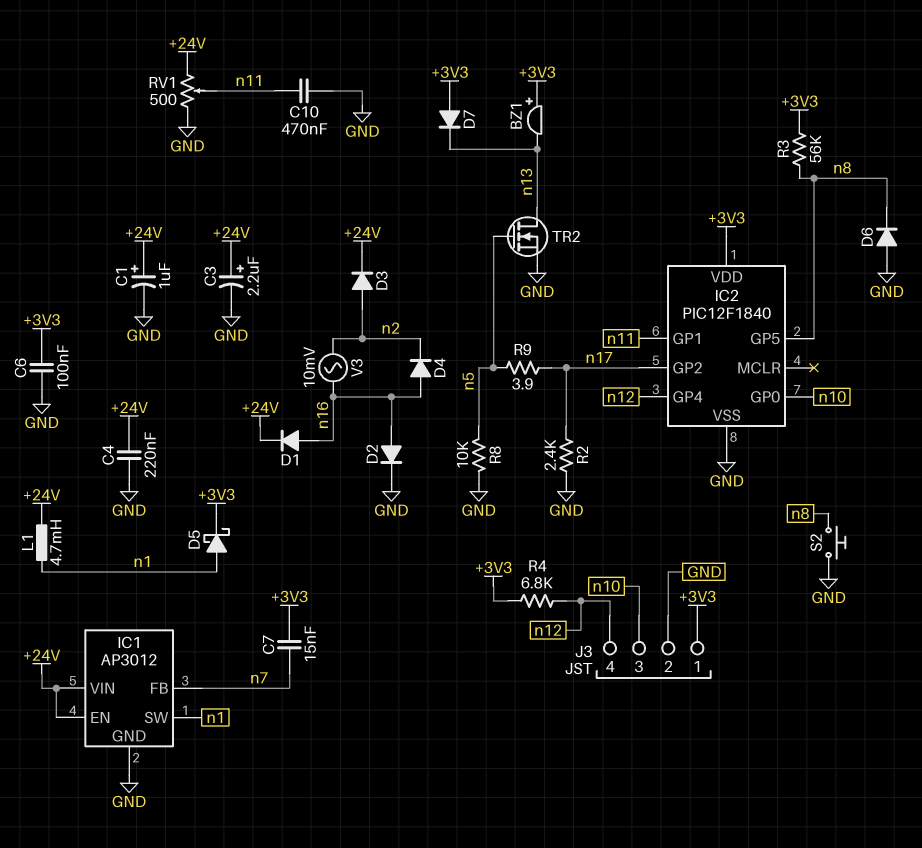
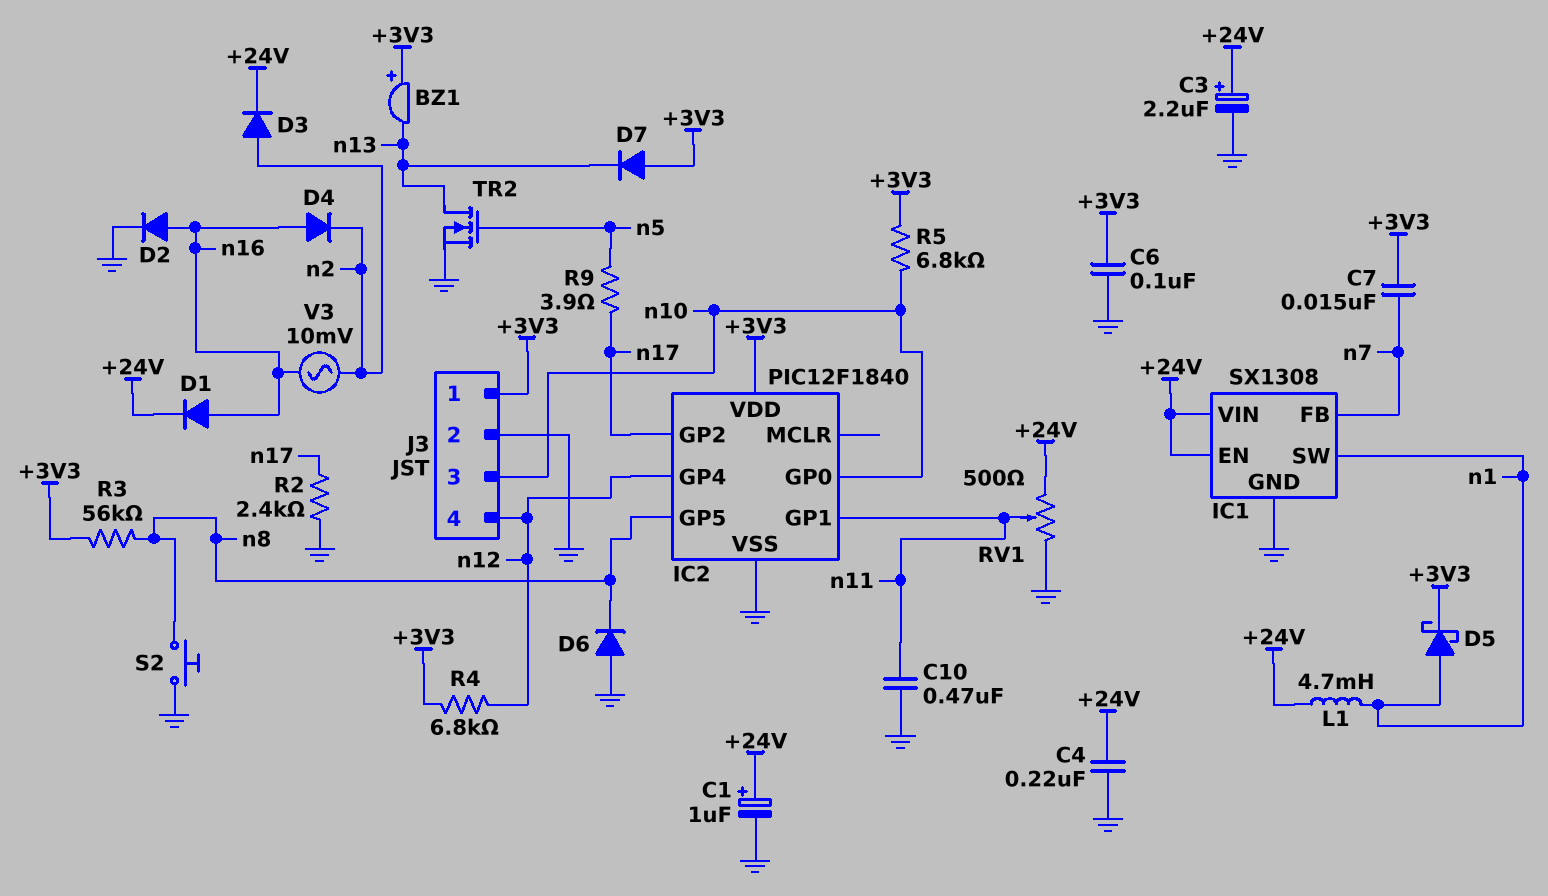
IC1: AP3012 -> SX1308
R5: none -> 6.8k (+3V3, n10)
R8: 10k (GND, n5) -> none

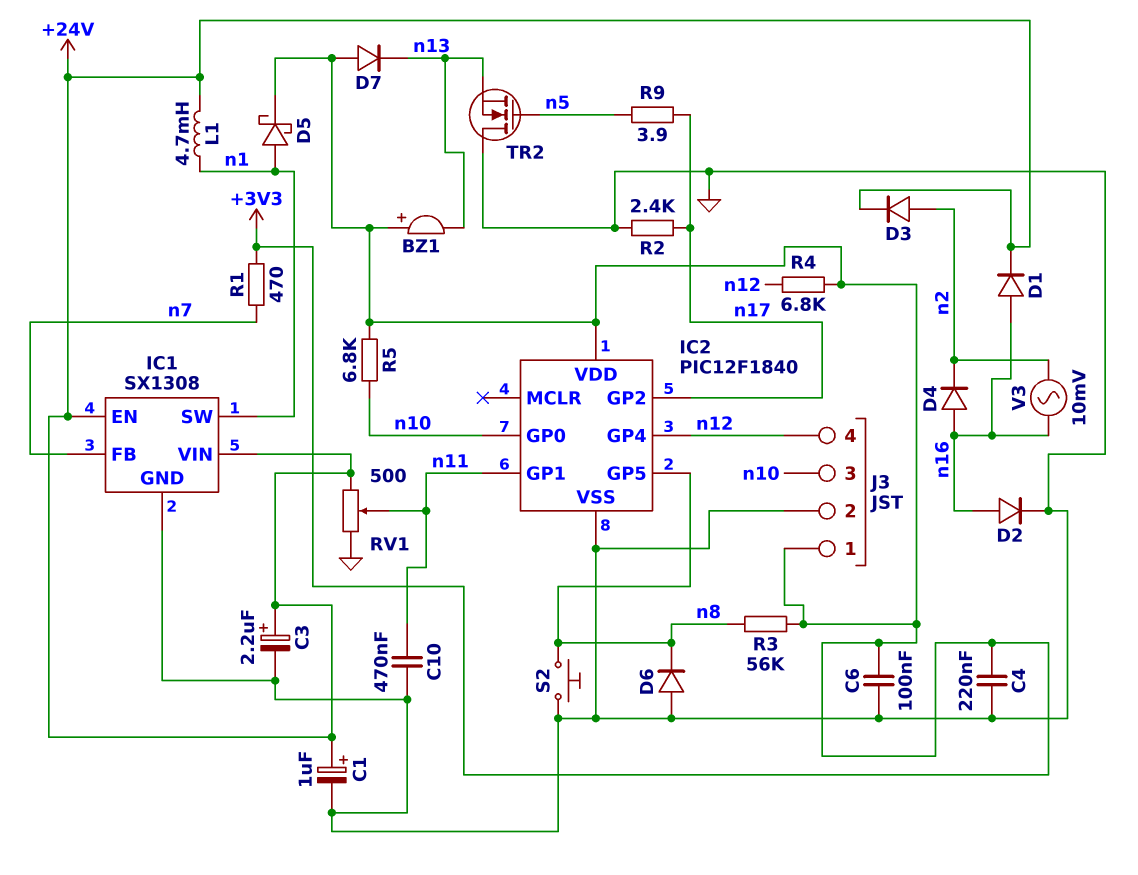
C4: 220nF (+24V, GND) -> 220nF (+3V3, GND)
C7: 15nF (+3V3, n7) -> none
R1: none -> 470 (+3V3, n7)
TR2: NMOS (G n5, D n13, S GND) -> NMOS (G n5, D GND, S n13)

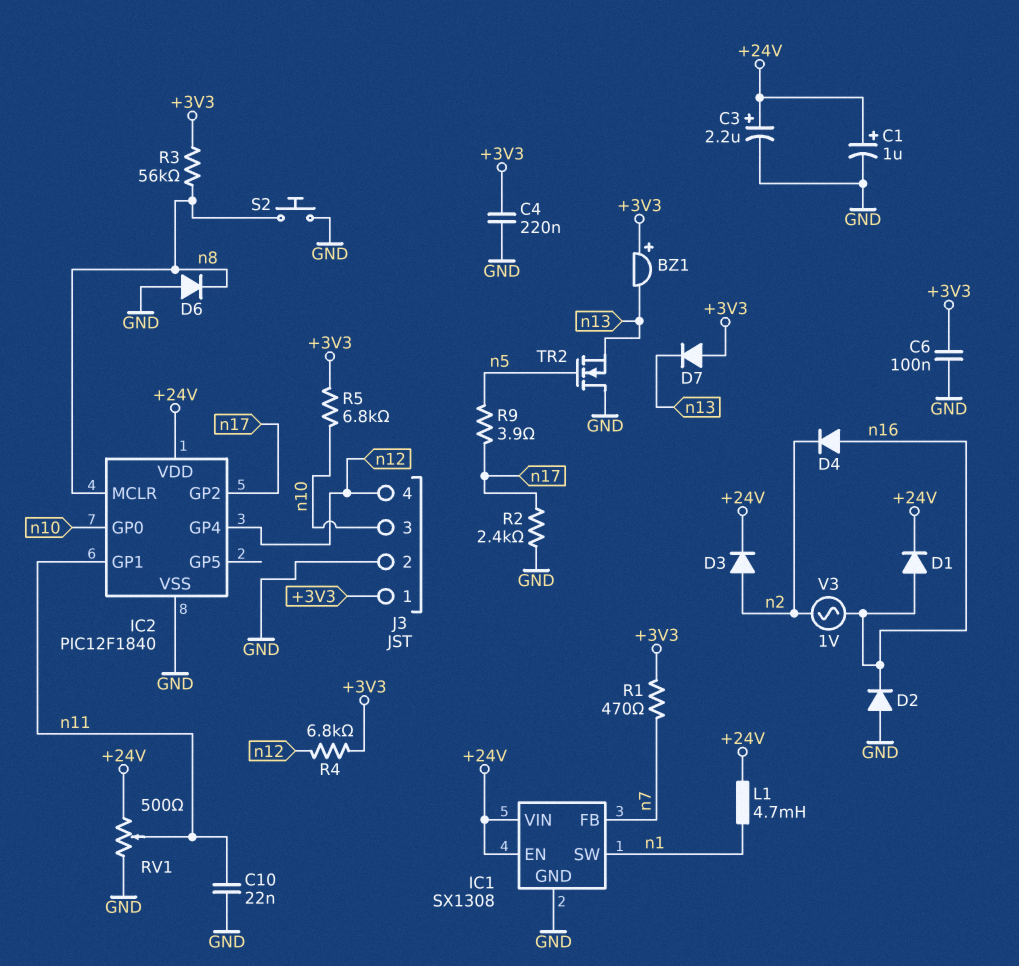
C10: 470nF (GND, n11) -> 22nF (GND, n11)
D2: diode (A n16, K GND) -> diode (A GND, K n16)
D5: schottky (A n1, K +3V3) -> none
IC2 pin GP5: n8 -> none
IC2 pin MCLR: none -> n8
IC2 pin VDD: +3V3 -> +24V
V3: AC 10mV (n2, n16) -> AC 1V (n2, n16)

